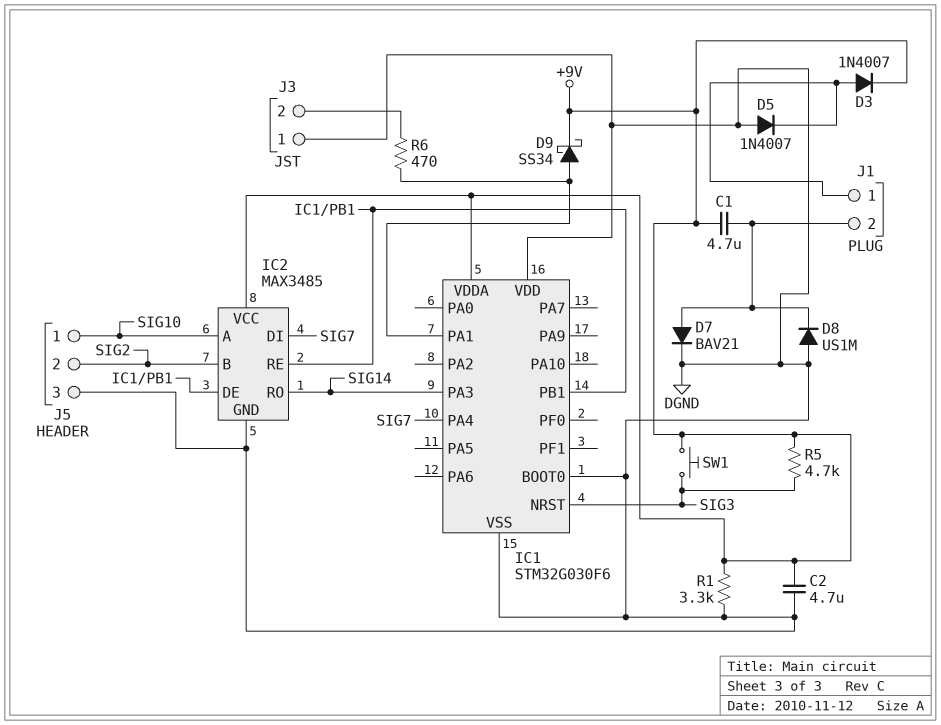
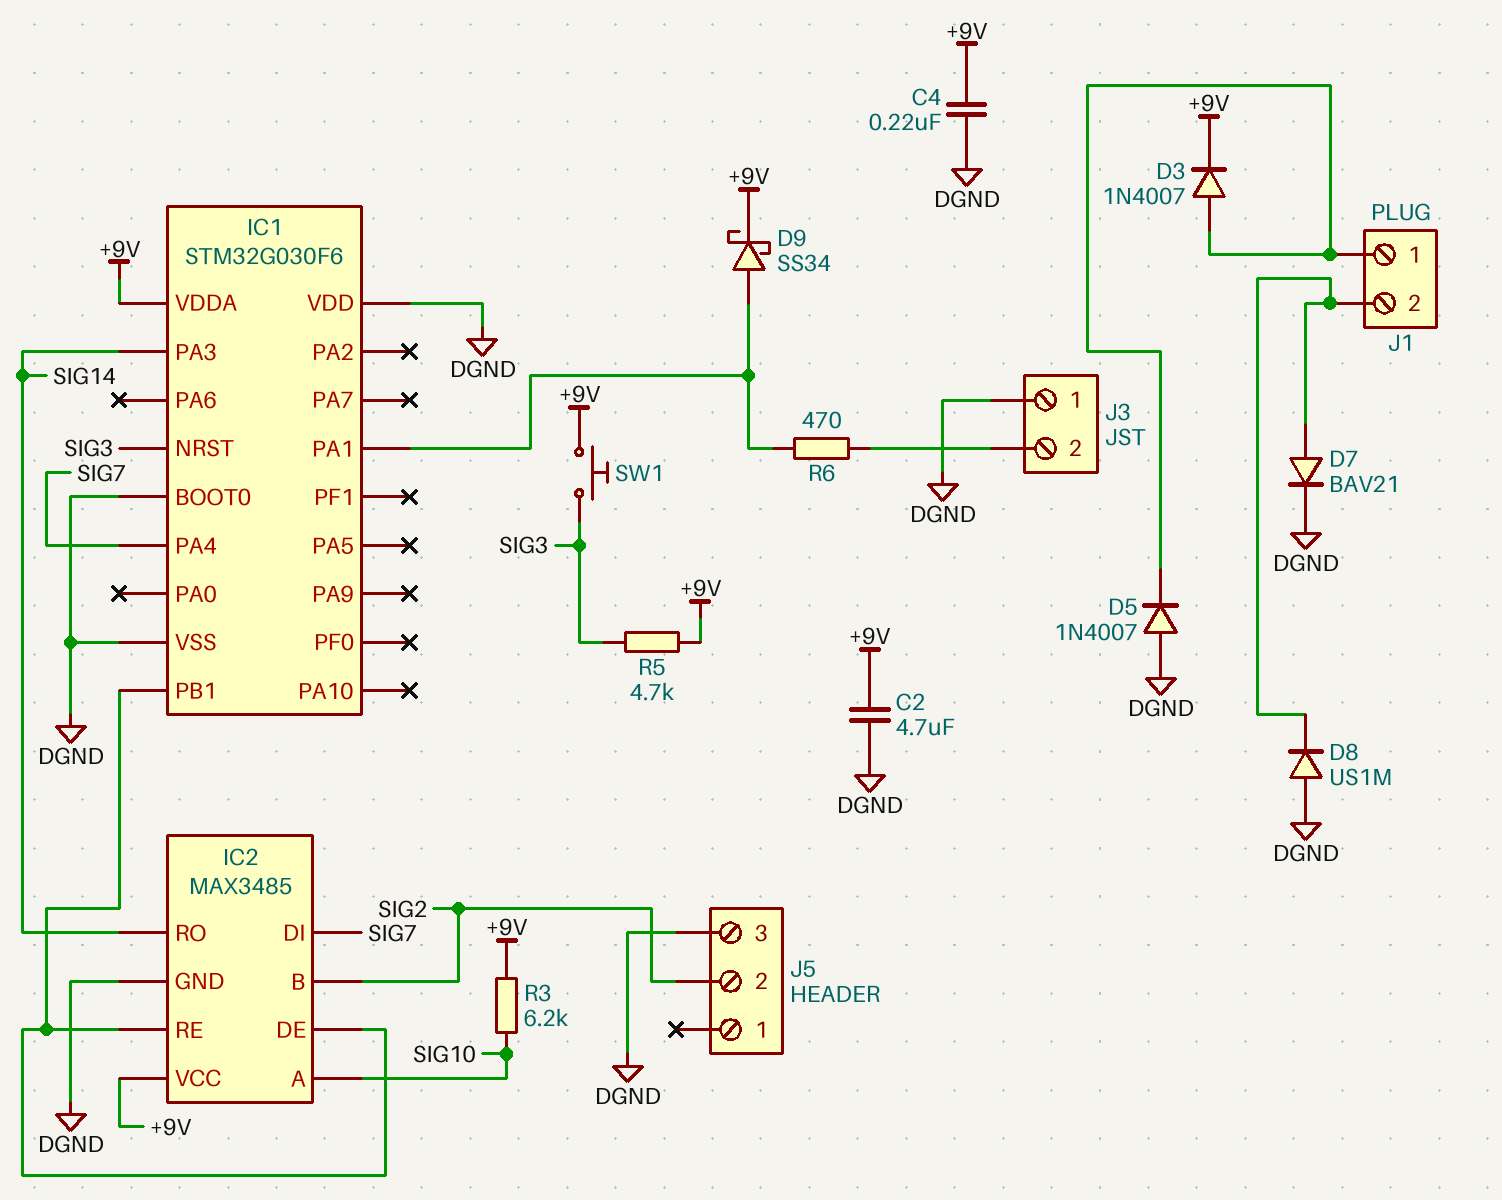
C1: 4.7uF (+9V, J1/2) -> none
C4: none -> 220nF (+9V, DGND)
J5 pin 1: SIG10 -> none
R1: 3.3k (+9V, DGND) -> none
R3: none -> 6.2k (+9V, SIG10)

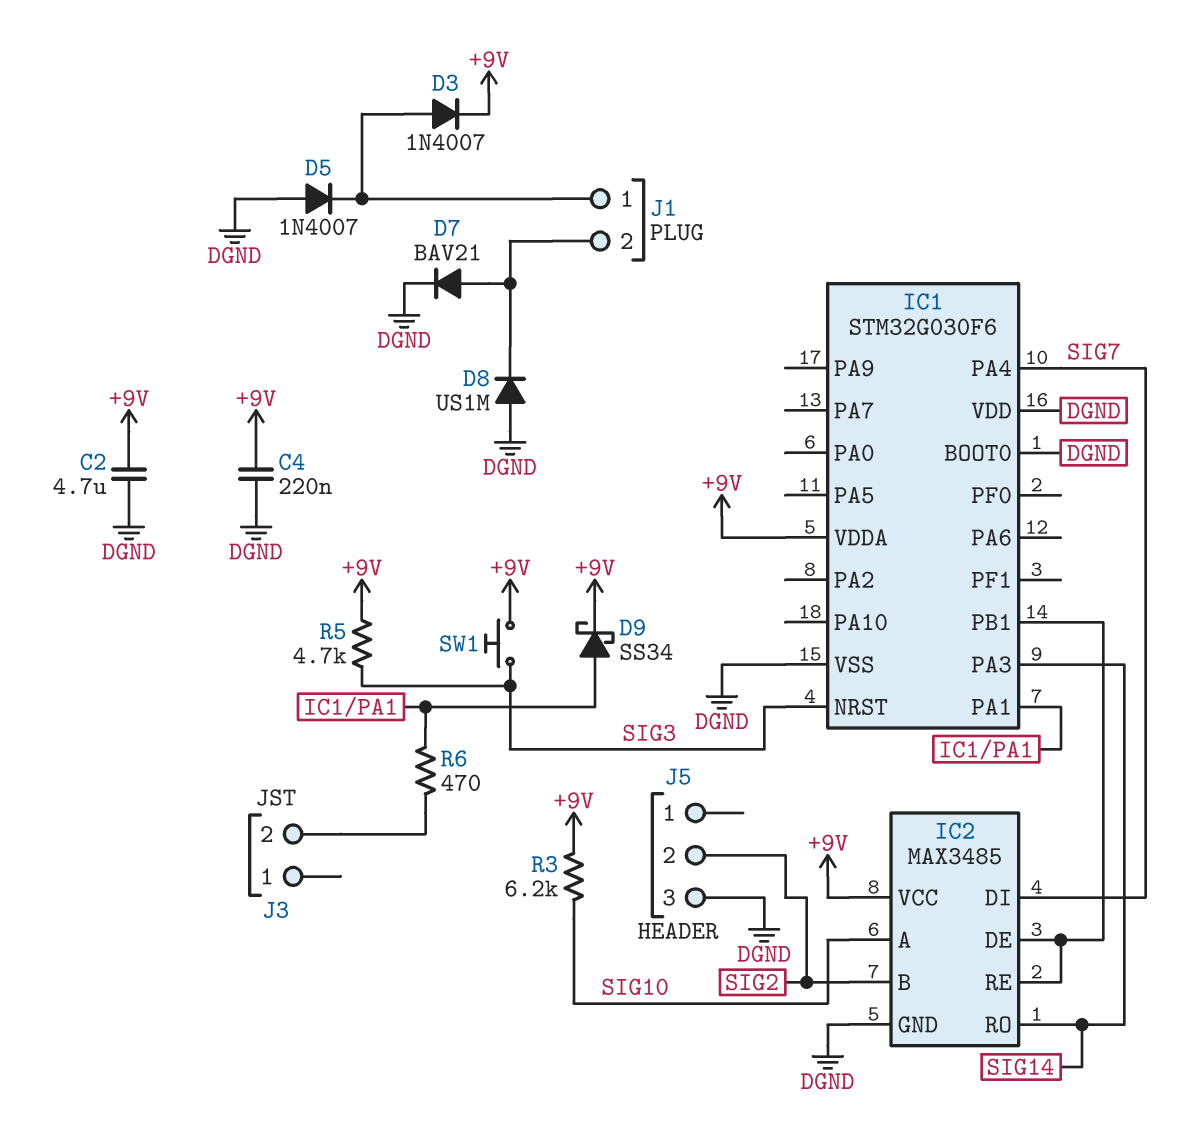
J3 pin 1: DGND -> none

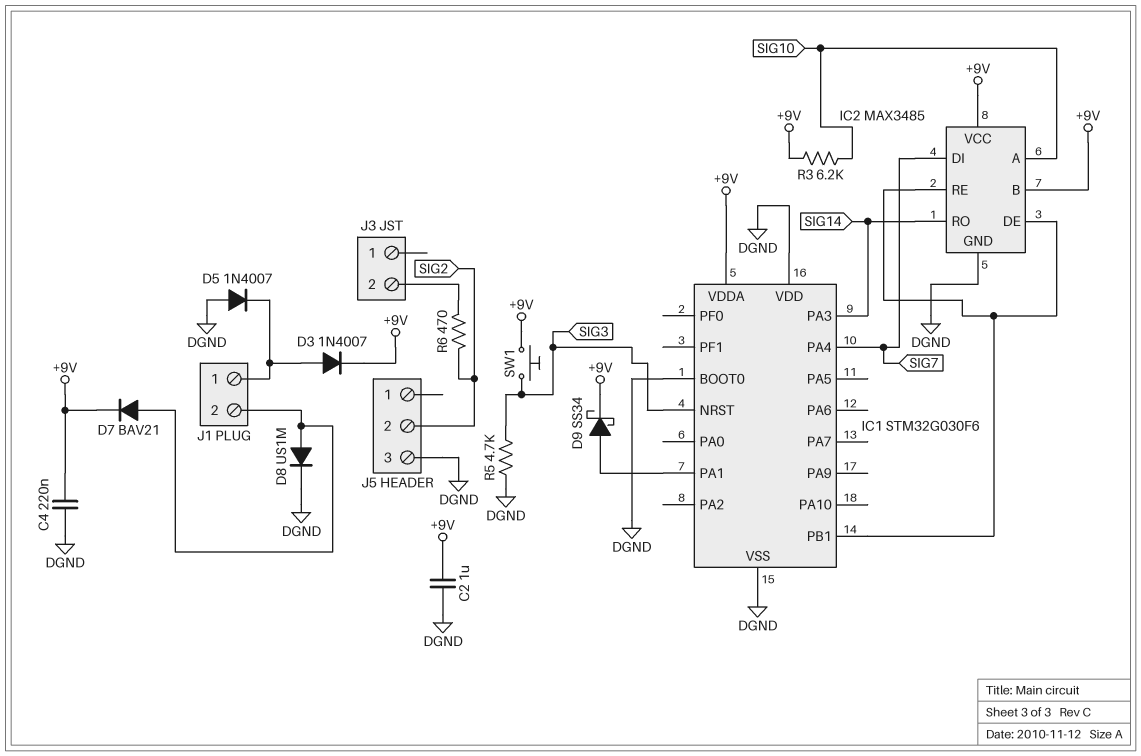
C2: 4.7uF (+9V, DGND) -> 1uF (+9V, DGND)
D7: diode BAV21 (A J1/2, K DGND) -> diode BAV21 (A J1/2, K +9V)
D8: diode US1M (A DGND, K J1/2) -> diode US1M (A J1/2, K DGND)
IC2 pin B: SIG2 -> +9V
R5: 4.7k (+9V, SIG3) -> 4.7k (DGND, SIG3)
R6: 470 (IC1/PA1, J3/2) -> 470 (J3/2, SIG2)

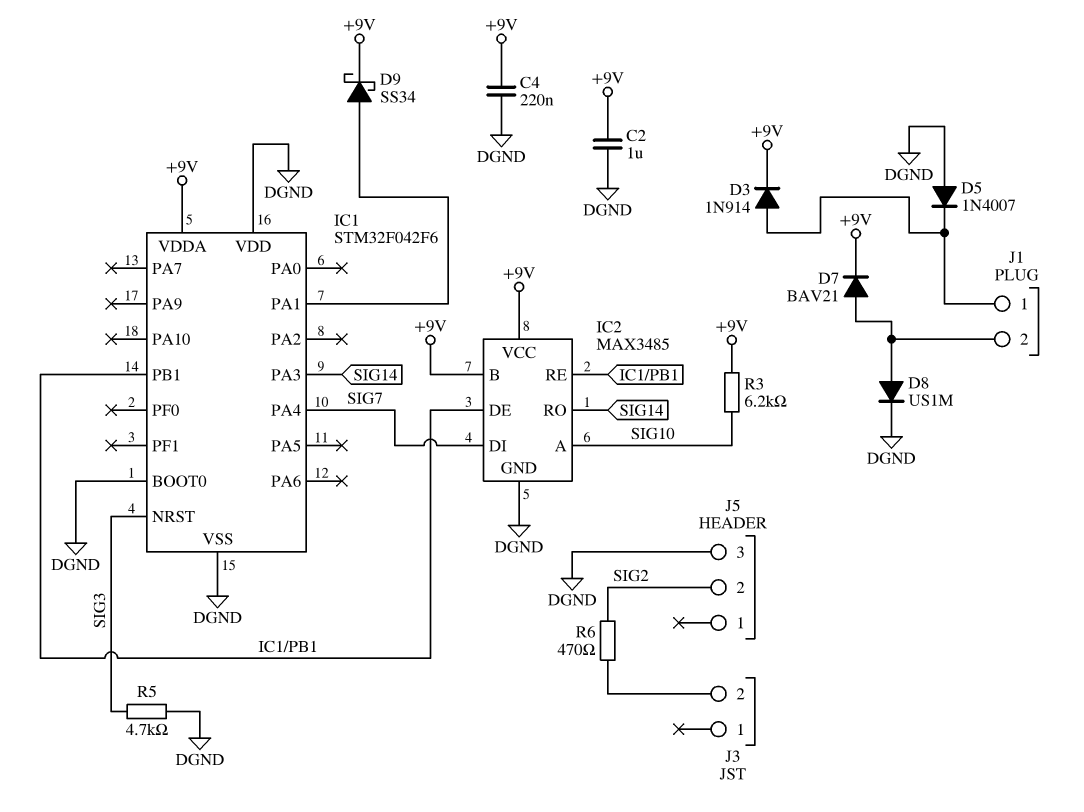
D3: diode 1N4007 (A J1/1, K +9V) -> diode 1N914 (A J1/1, K +9V)
IC1: STM32G030F6 -> STM32F042F6
SW1: button (+9V, SIG3) -> none

